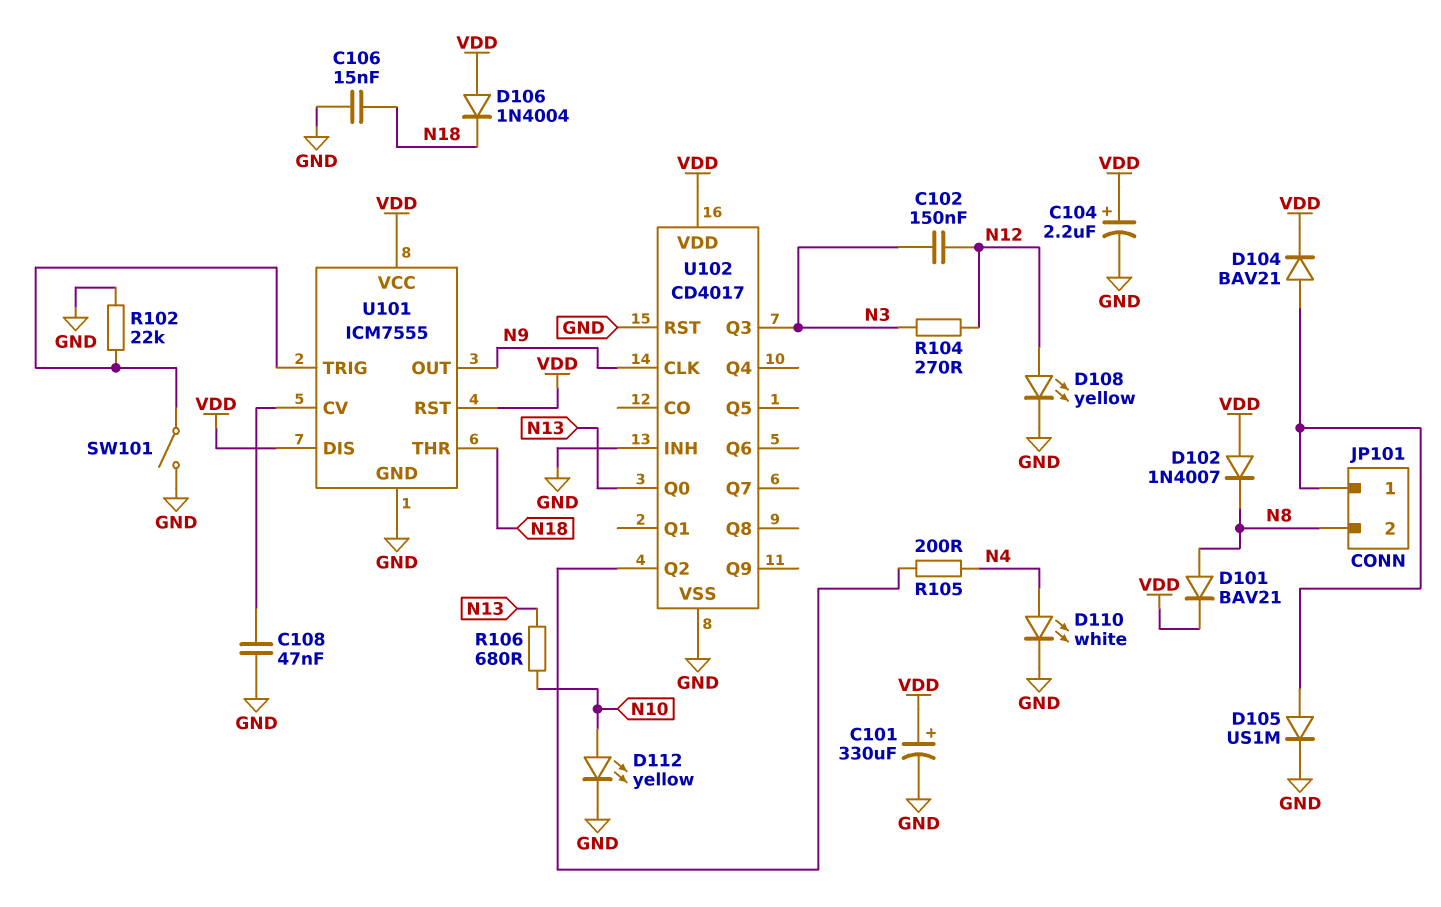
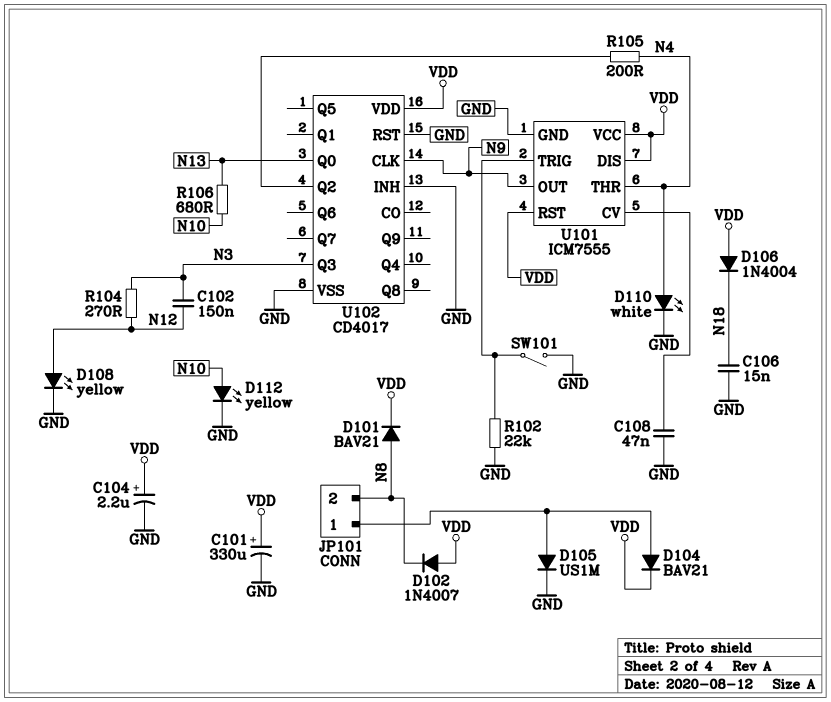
U101 pin THR: N18 -> N4

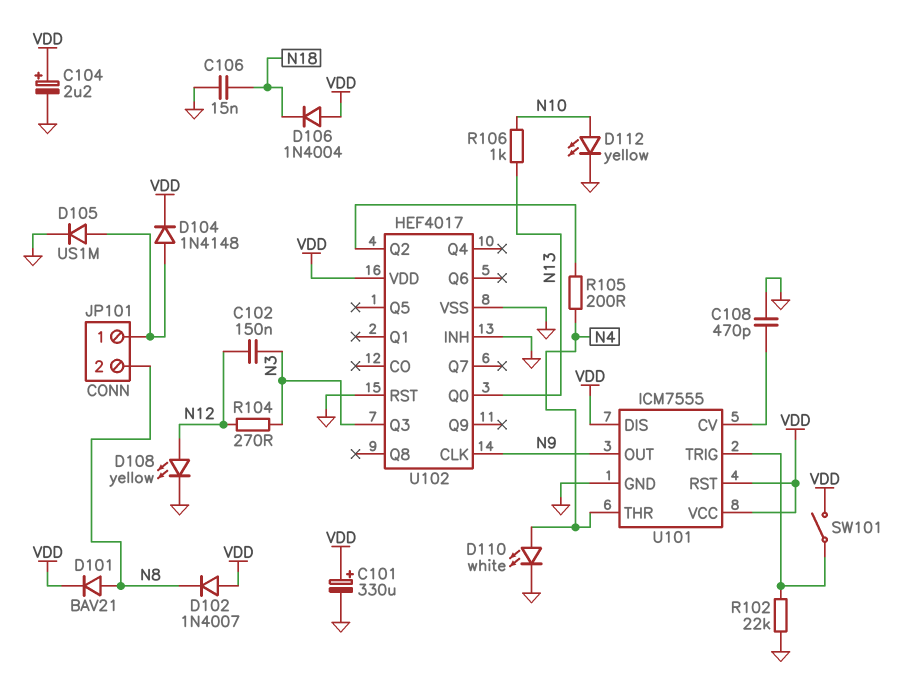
C108: 47nF (GND, U101/CV) -> 470pF (GND, U101/CV)
D104: diode BAV21 (A JP101/1, K VDD) -> diode 1N4148 (A JP101/1, K VDD)
R106: 680 (N10, N13) -> 1k (N10, N13)
SW101: switch (GND, U101/TRIG) -> switch (U101/TRIG, VDD)
U102: CD4017 -> HEF4017

